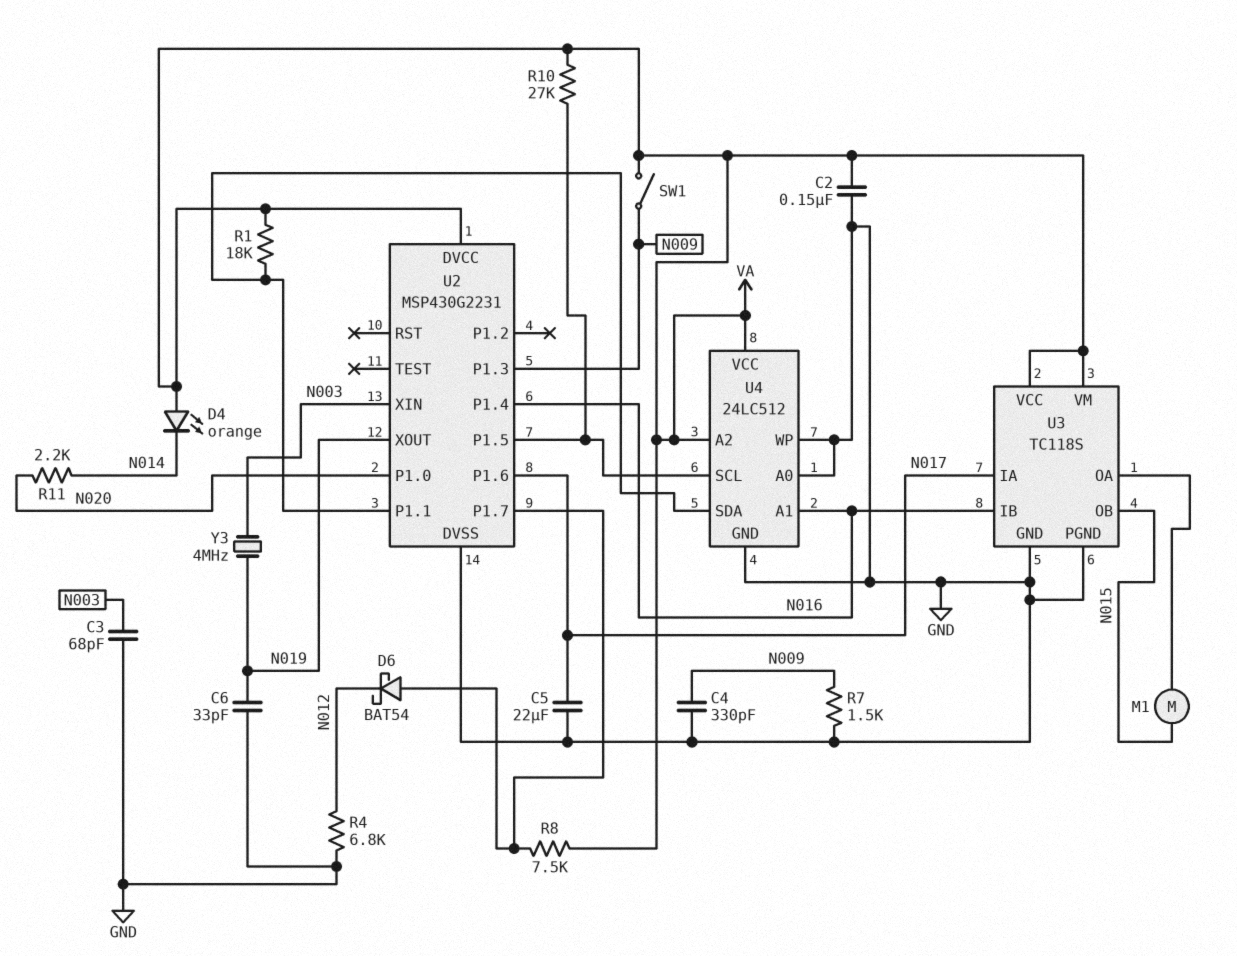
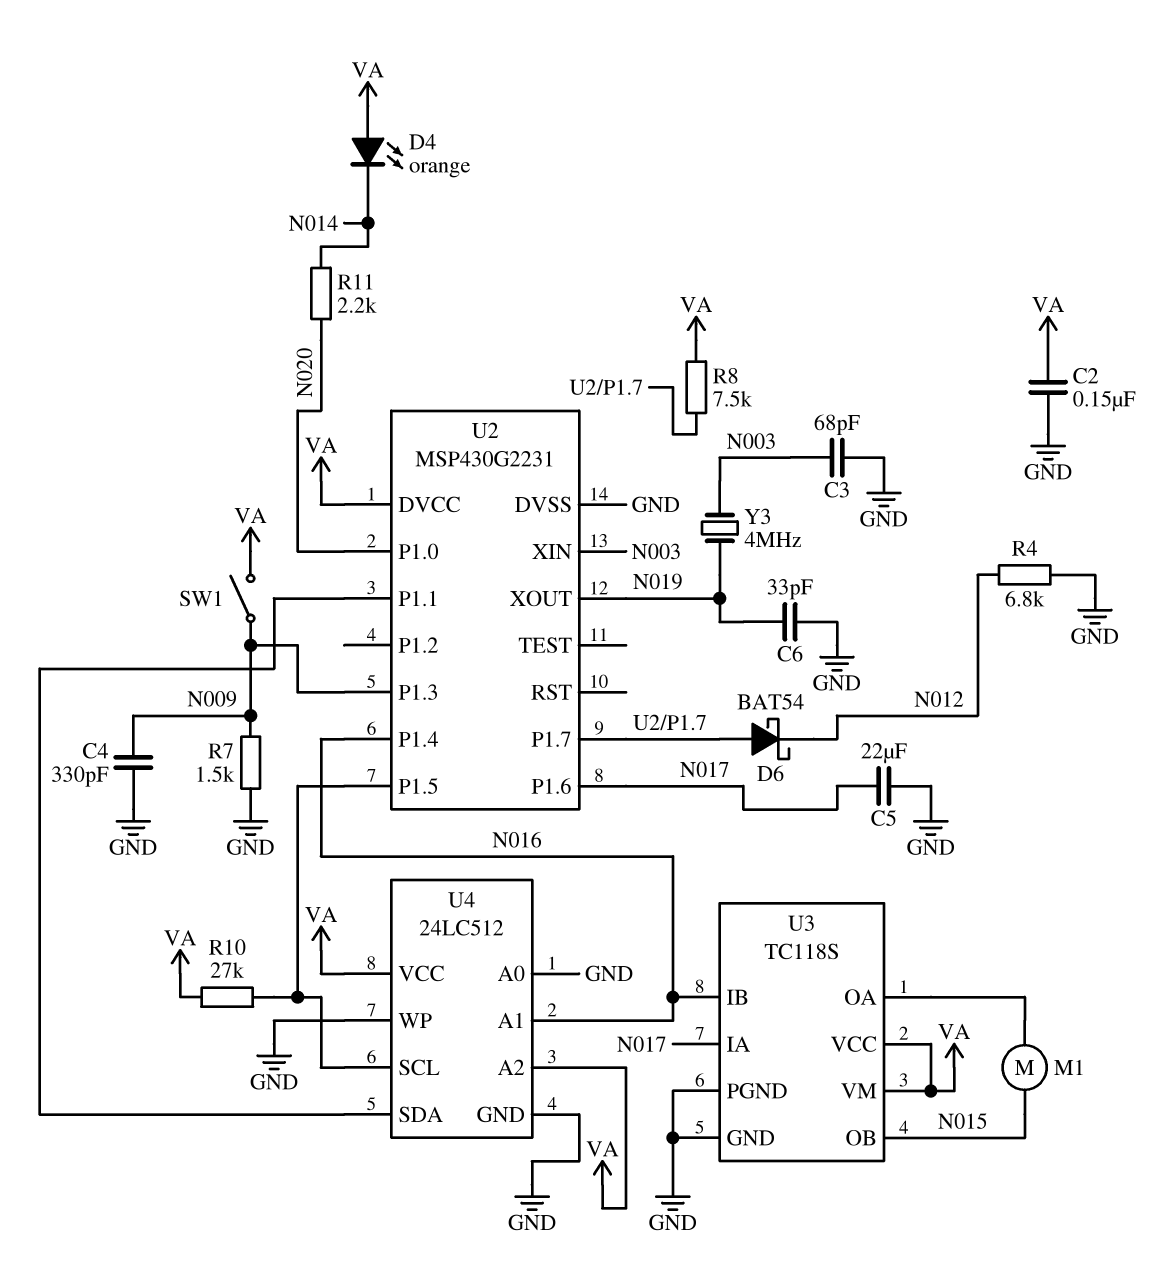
R1: 18k (U2/P1.1, VA) -> none

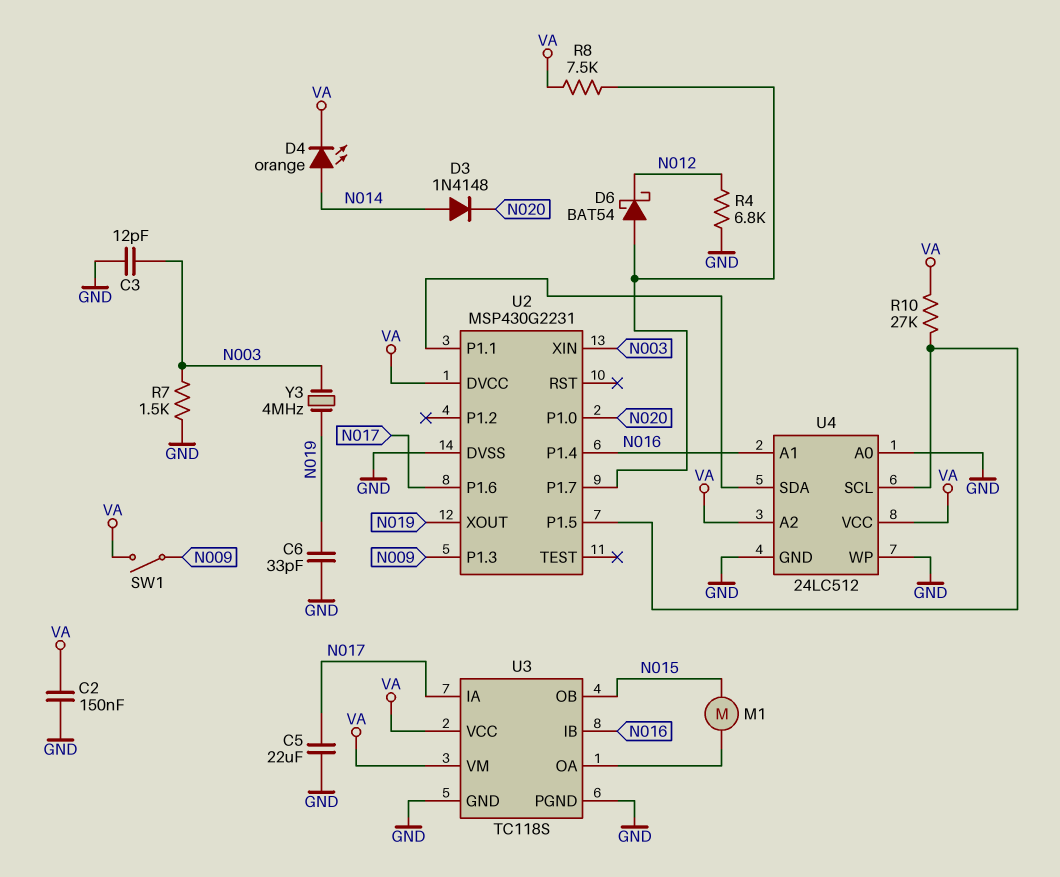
C3: 68pF (GND, N003) -> 12pF (GND, N003)
C4: 330pF (GND, N009) -> none
D3: none -> diode 1N4148 (A N014, K N020)
D4: LED orange (A VA, K N014) -> LED orange (A N014, K VA)
R7: 1.5k (GND, N009) -> 1.5k (GND, N003)
R11: 2.2k (N014, N020) -> none

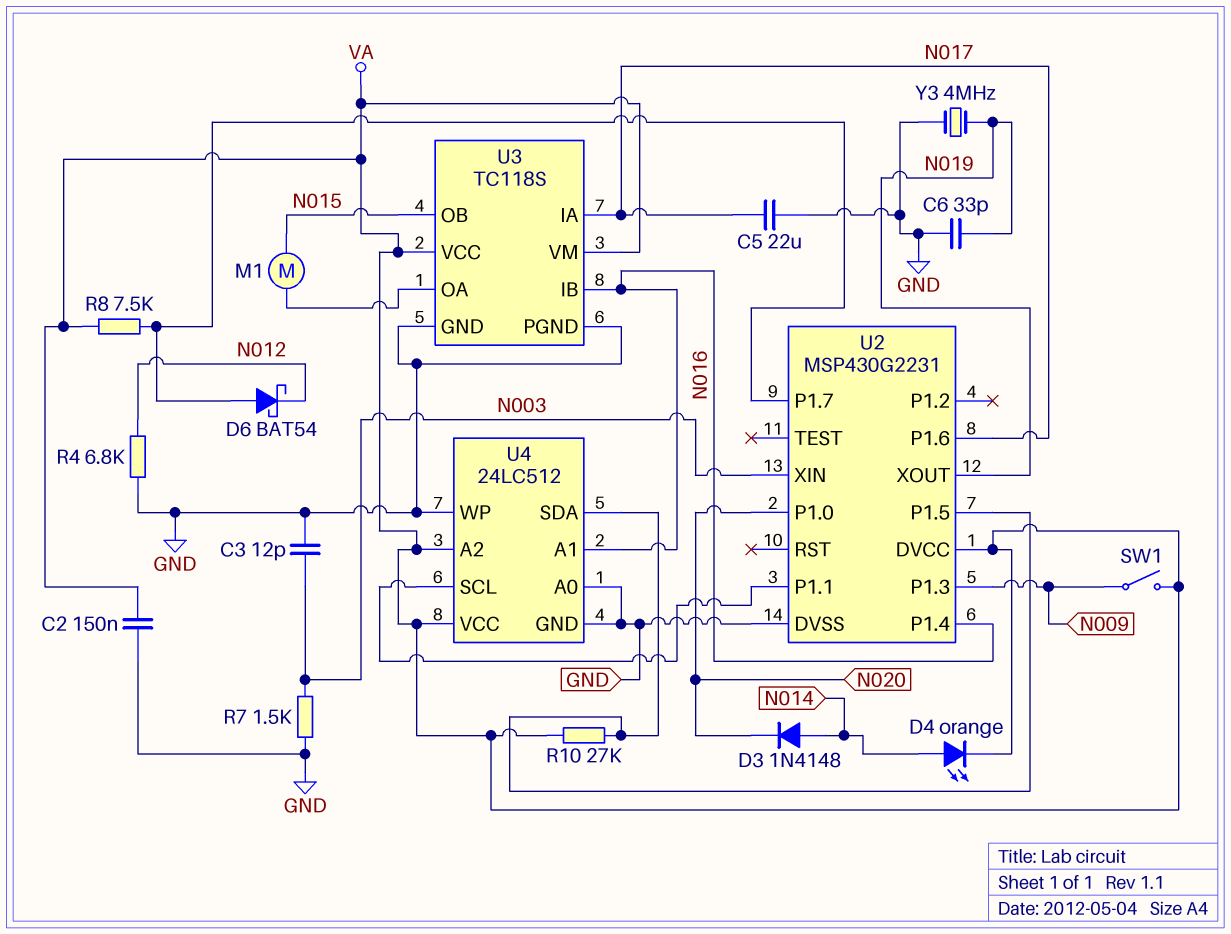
U4 pin SCL: U2/P1.5 -> U2/P1.1
U4 pin SDA: U2/P1.1 -> U2/P1.5
Y3: 4MHz (N003, N019) -> 4MHz (GND, N019)

